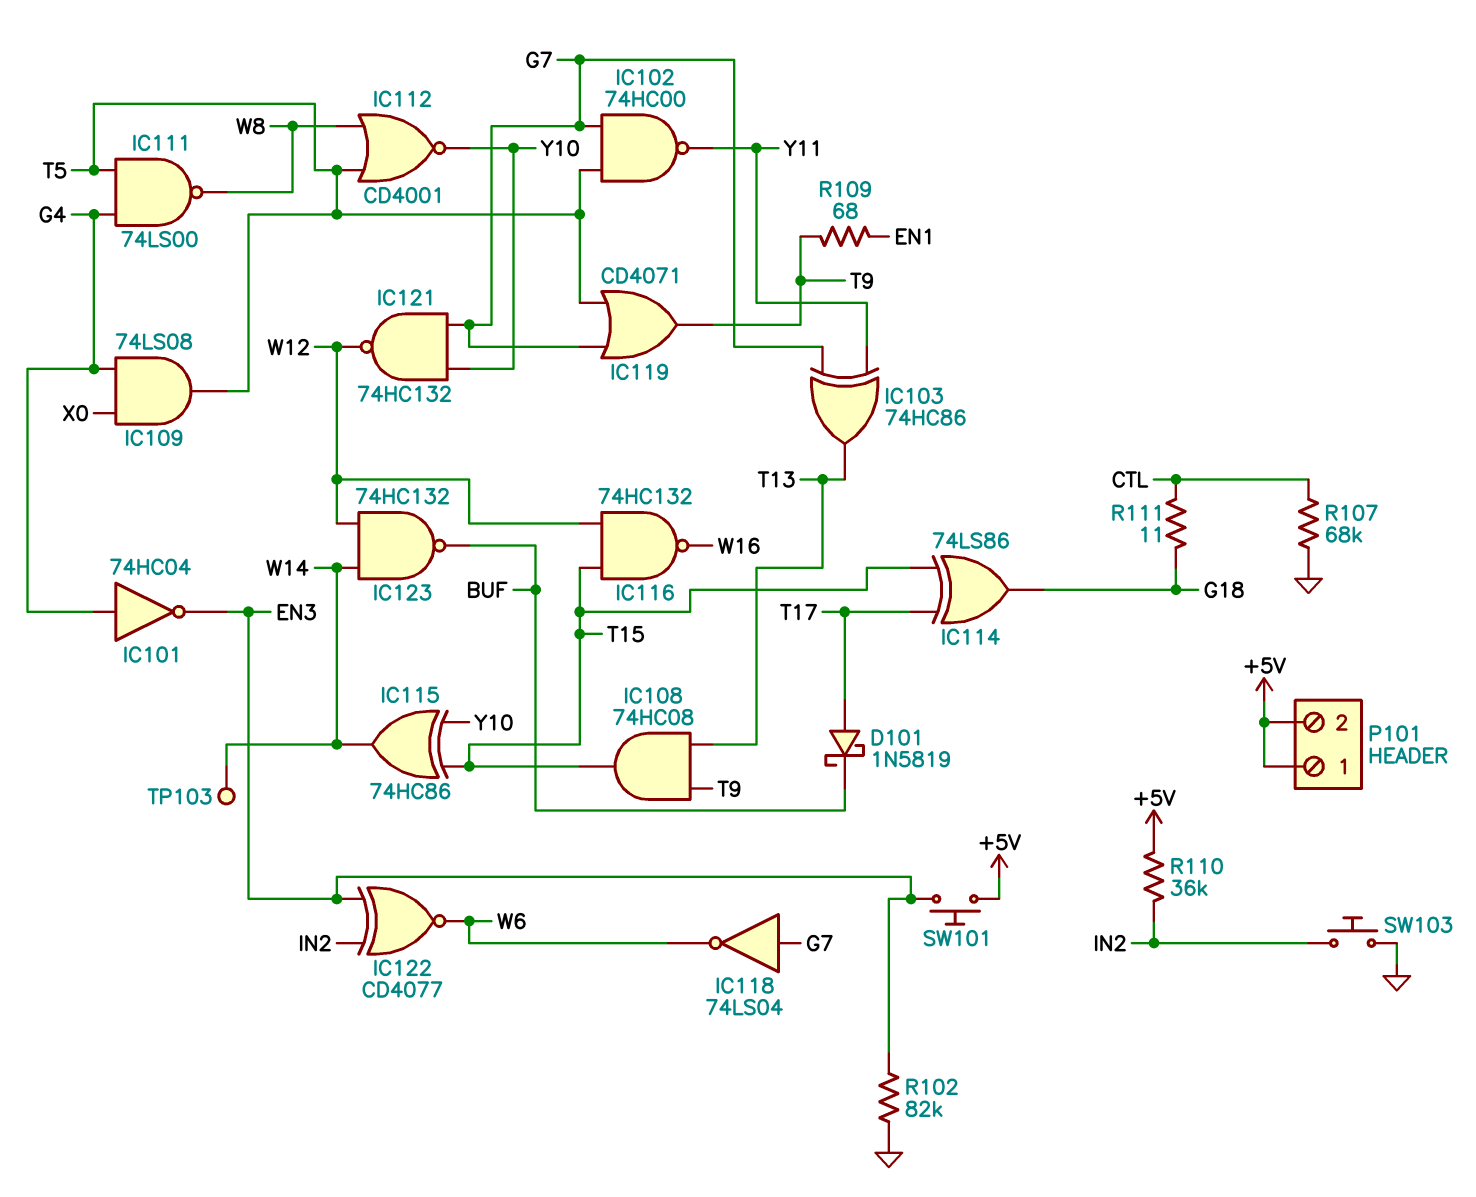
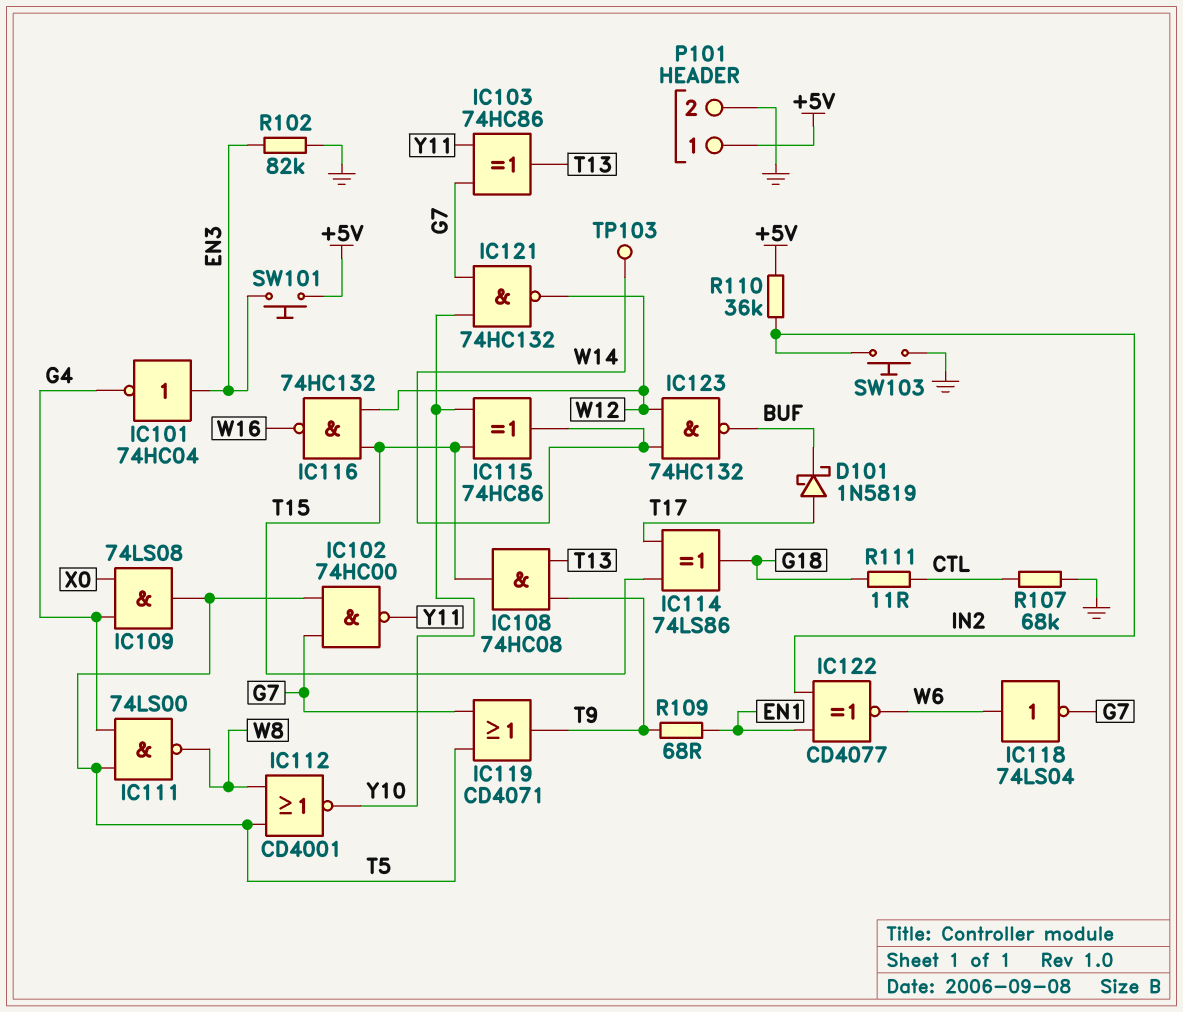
IC101: NOT 74HC04 (in G4, out EN3) -> NOT 74HC04 (in EN3, out G4)
IC118: NOT 74LS04 (in G7, out W6) -> NOT 74LS04 (in W6, out G7)
IC122: XNOR CD4077 (in EN3, in IN2, out W6) -> XNOR CD4077 (in EN1, in IN2, out W6)
P101 pin 2: +5V -> GND

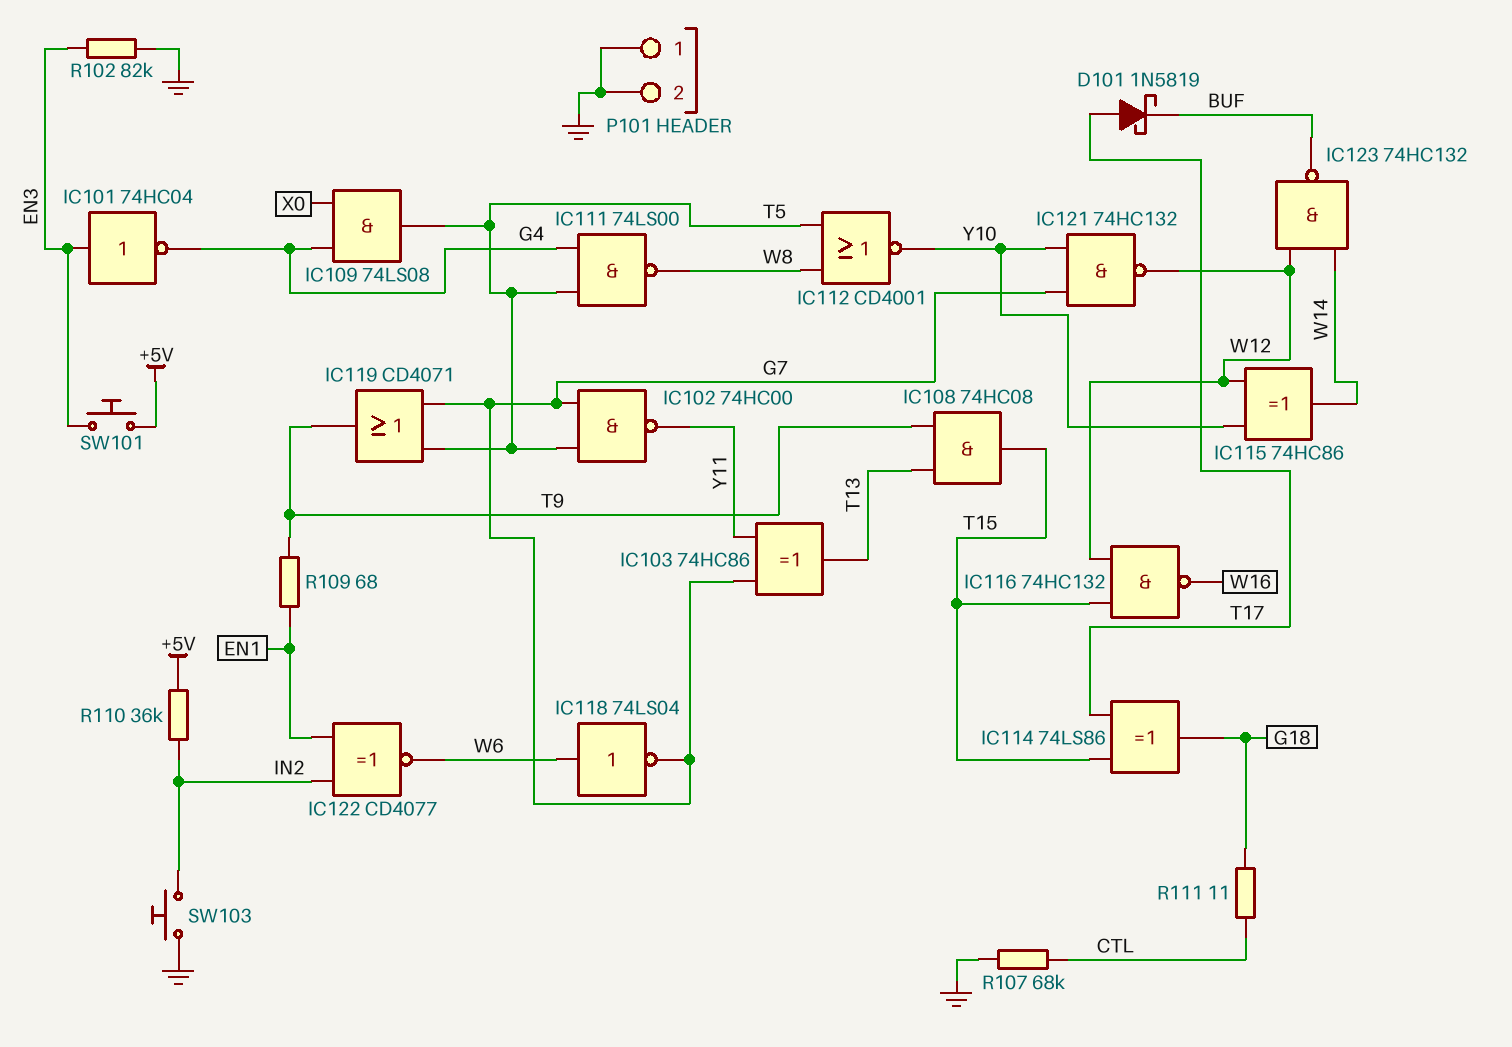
IC115: XOR 74HC86 (in T15, in Y10, out W14) -> XOR 74HC86 (in W12, in Y10, out W14)
P101 pin 1: +5V -> GND
TP103: test point (W14) -> none

